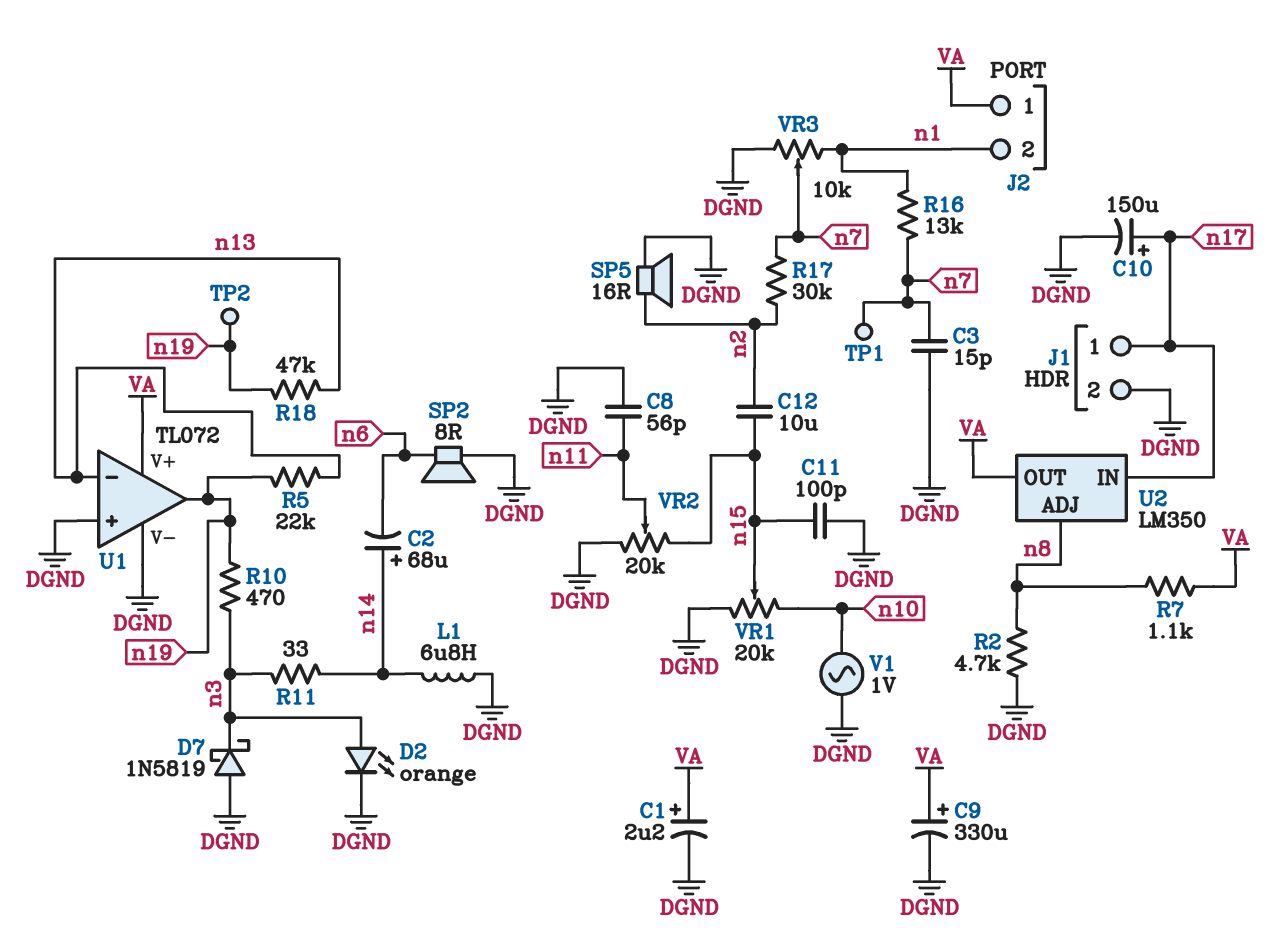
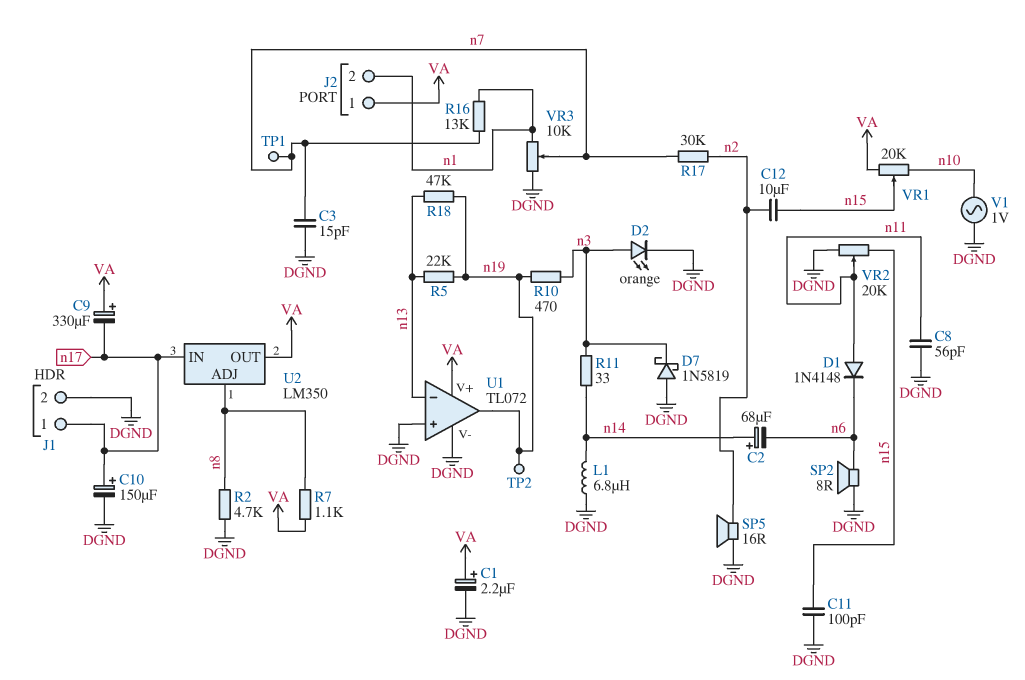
C9: 330uF (plus VA, minus DGND) -> 330uF (plus VA, minus n17)
D1: none -> diode 1N4148 (A n11, K n6)
VR1: 20k (DGND, n10, wiper n15) -> 20k (VA, n10, wiper n15)

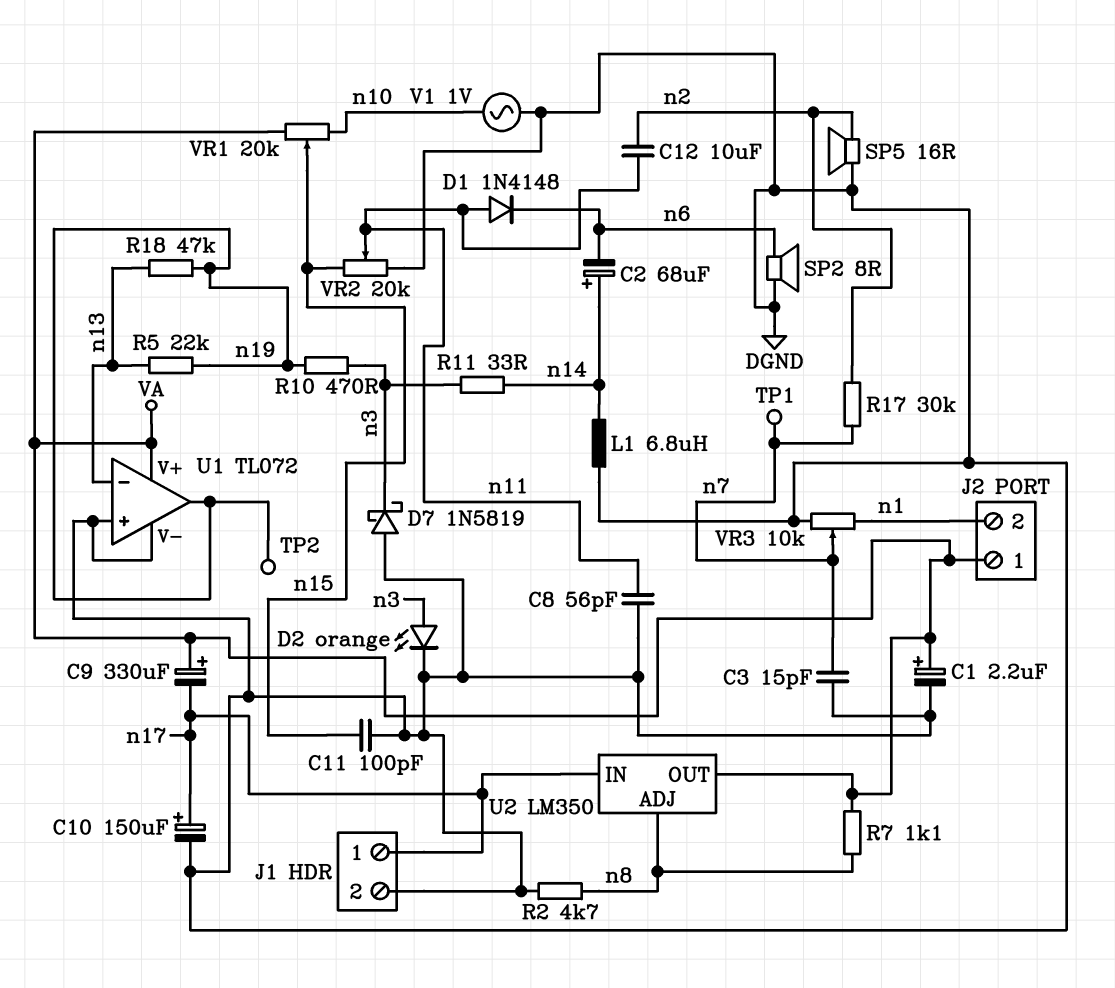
C12: 10uF (n2, n15) -> 10uF (n2, n11)
R16: 13k (n1, n7) -> none

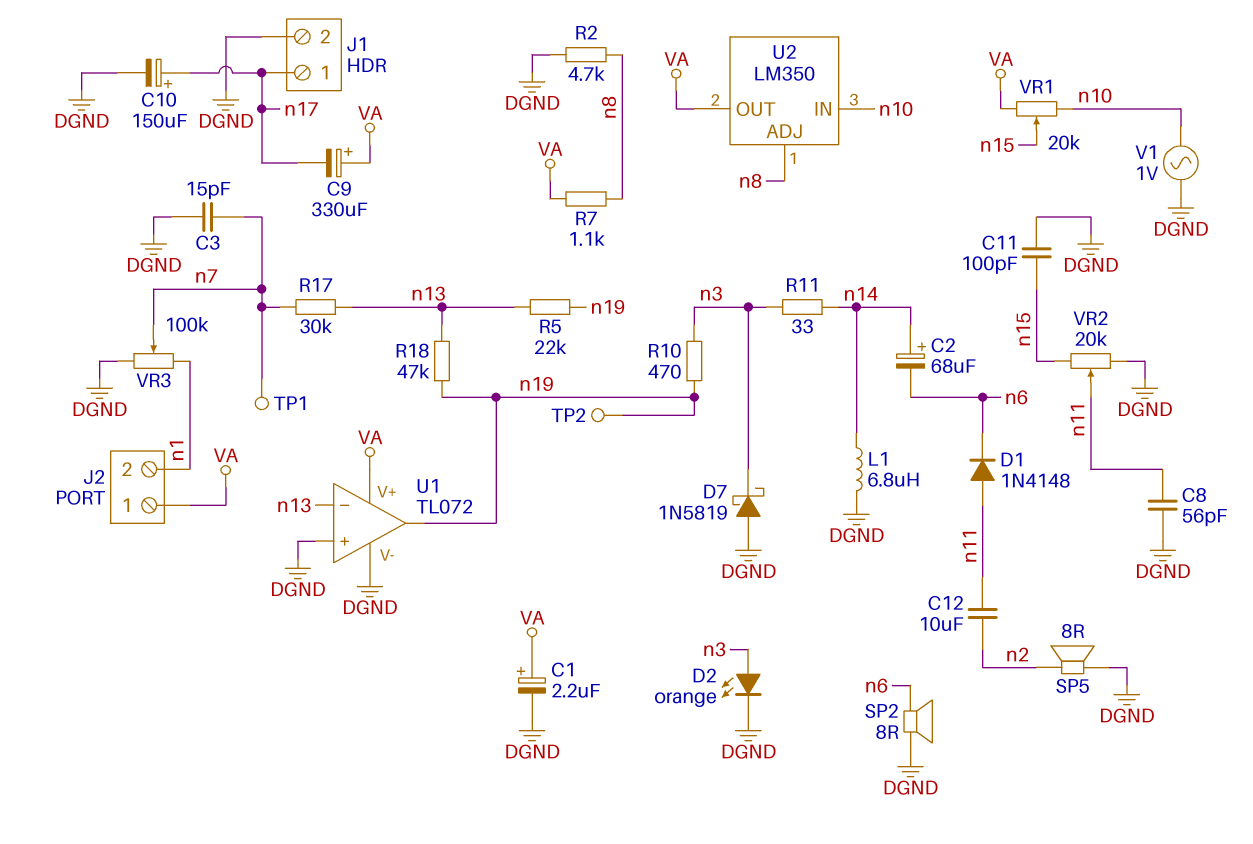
R17: 30k (n2, n7) -> 30k (n7, n13)
SP5: speaker 16R (DGND, n2) -> speaker 8R (DGND, n2)
U2 pin IN: n17 -> n10
VR3: 10k (DGND, n1, wiper n7) -> 100k (DGND, n1, wiper n7)

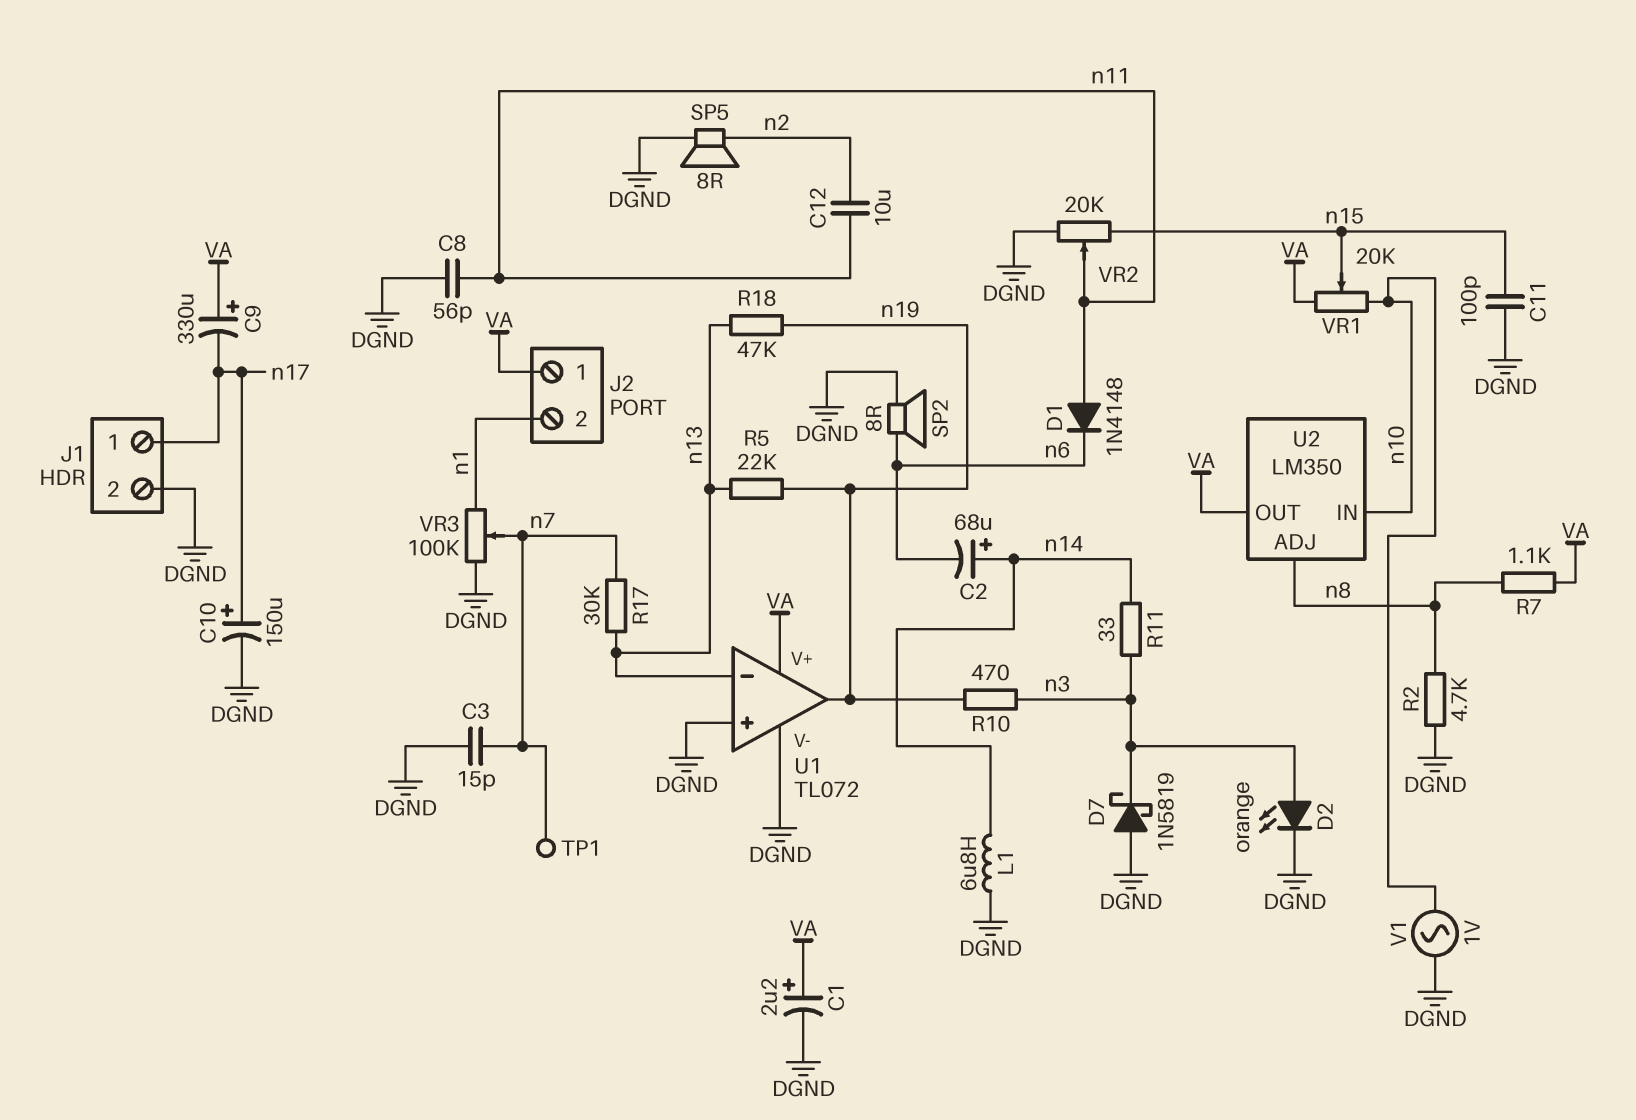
TP2: test point (n19) -> none

